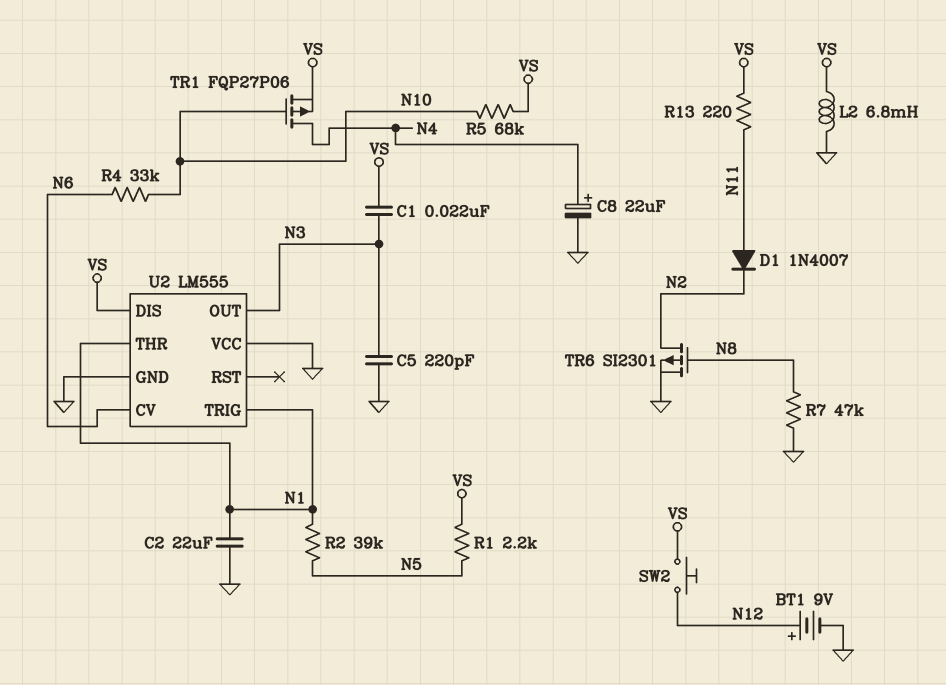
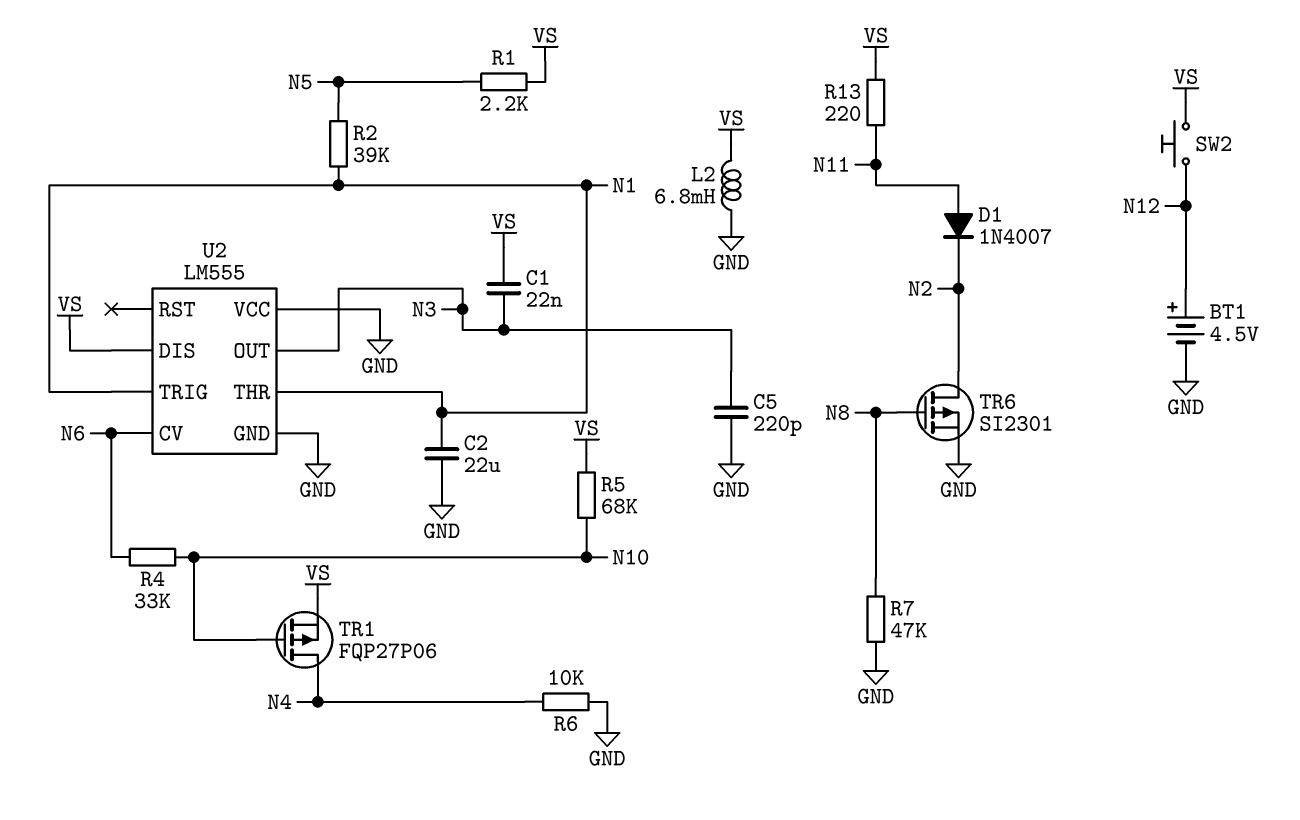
BT1: 9V (plus N12, minus GND) -> 4.5V (plus N12, minus GND)
C8: 22uF (plus N4, minus GND) -> none
R6: none -> 10k (GND, N4)

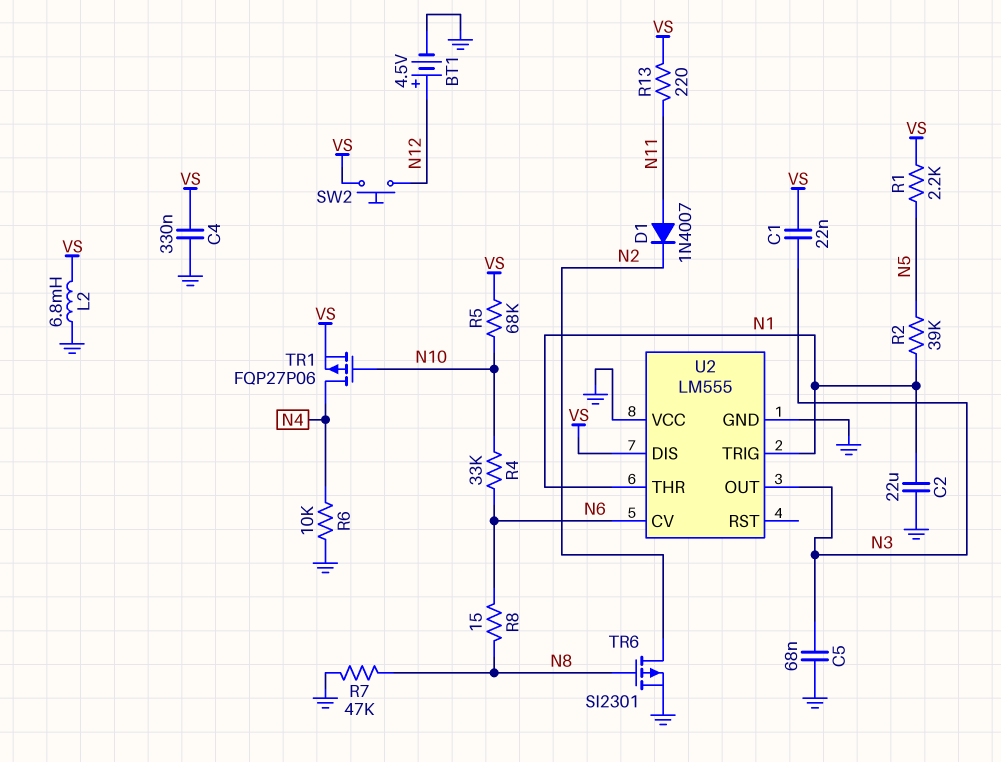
C4: none -> 330nF (GND, VS)
C5: 220pF (GND, N3) -> 68nF (GND, N3)
R8: none -> 15 (N6, N8)

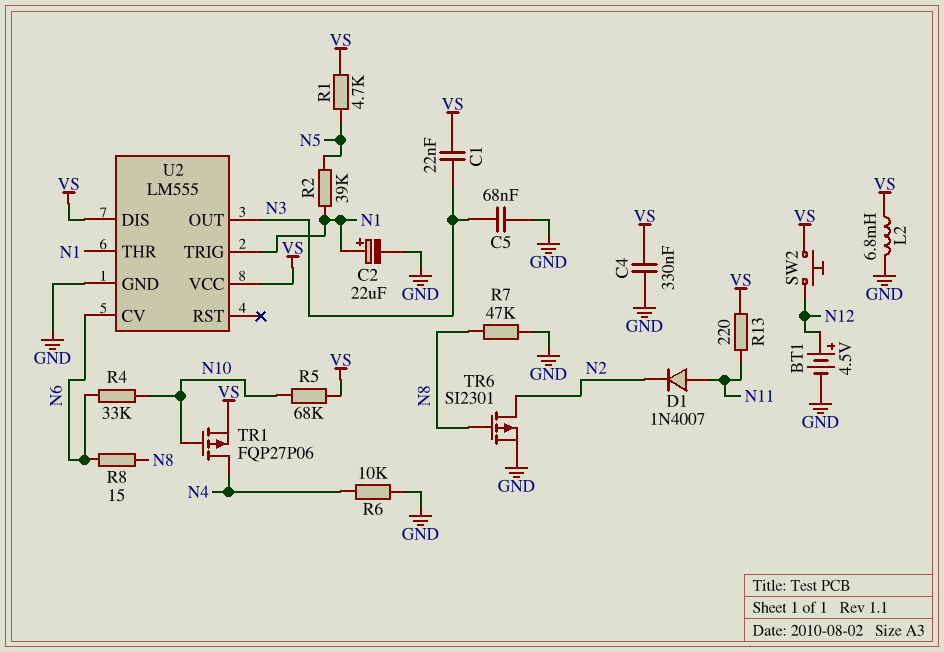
C2: 22uF (GND, N1) -> 22uF (plus N1, minus GND)
R1: 2.2k (N5, VS) -> 4.7k (N5, VS)
U2 pin VCC: GND -> VS

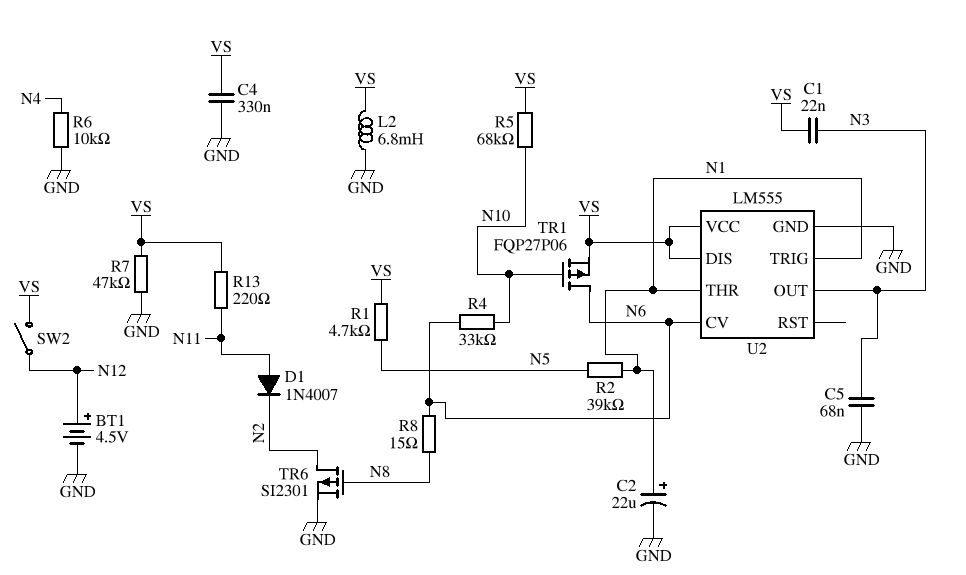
R7: 47k (GND, N8) -> 47k (GND, VS)
SW2: button (N12, VS) -> switch (N12, VS)
TR1: PMOS FQP27P06 (G N10, D N4, S VS) -> PMOS FQP27P06 (G N10, D N6, S VS)

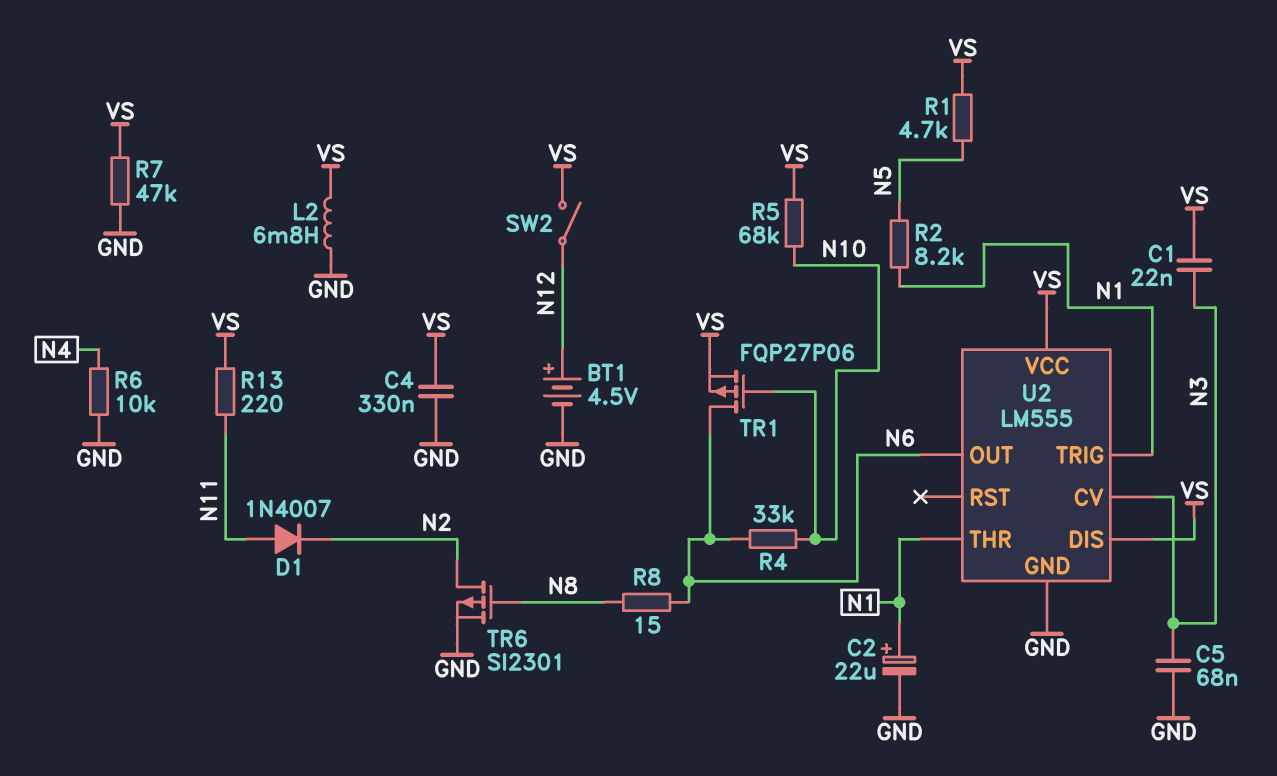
R2: 39k (N1, N5) -> 8.2k (N1, N5)
U2 pin CV: N6 -> N3
U2 pin OUT: N3 -> N6

